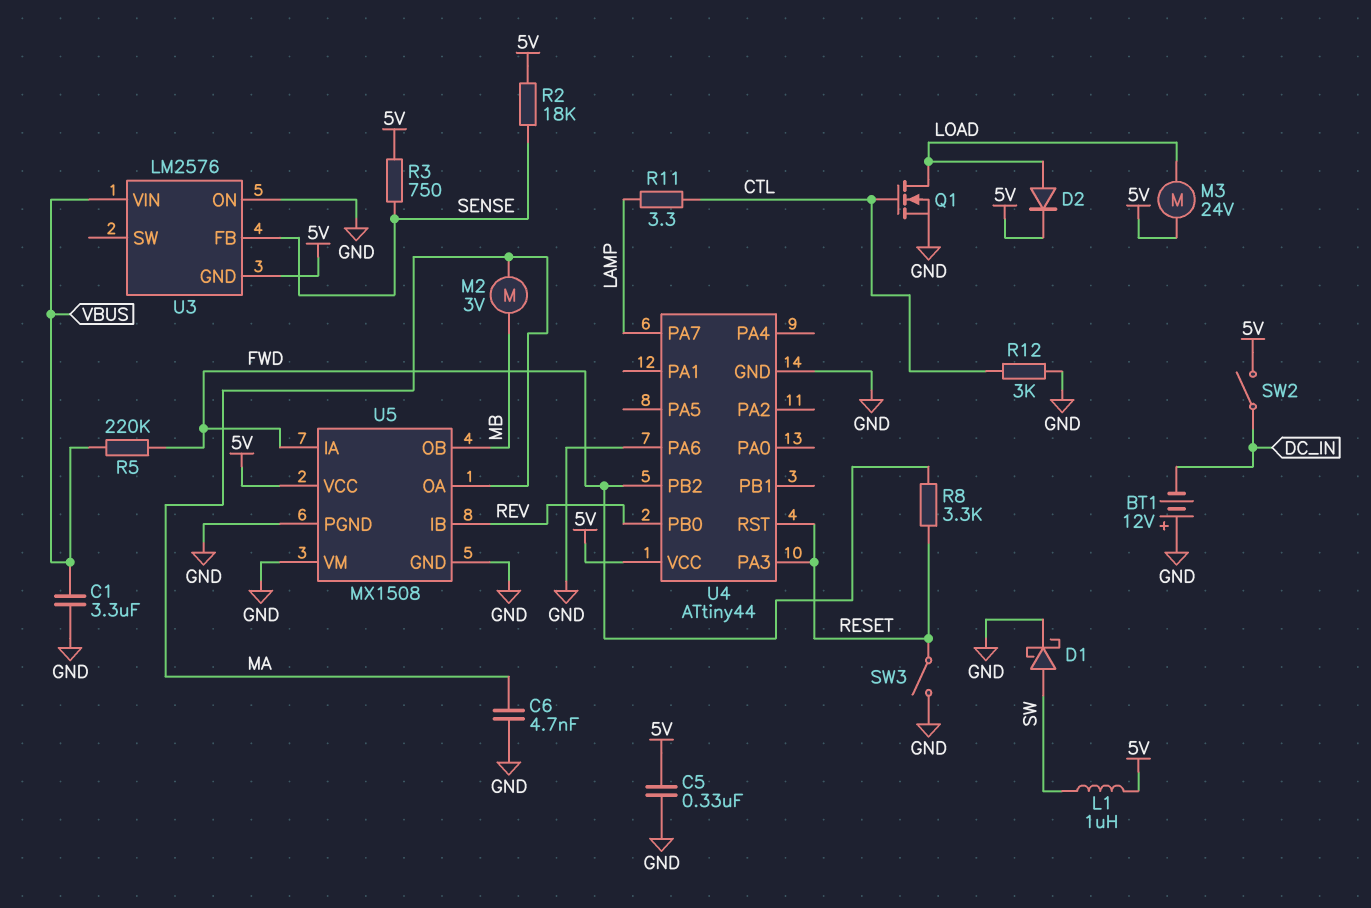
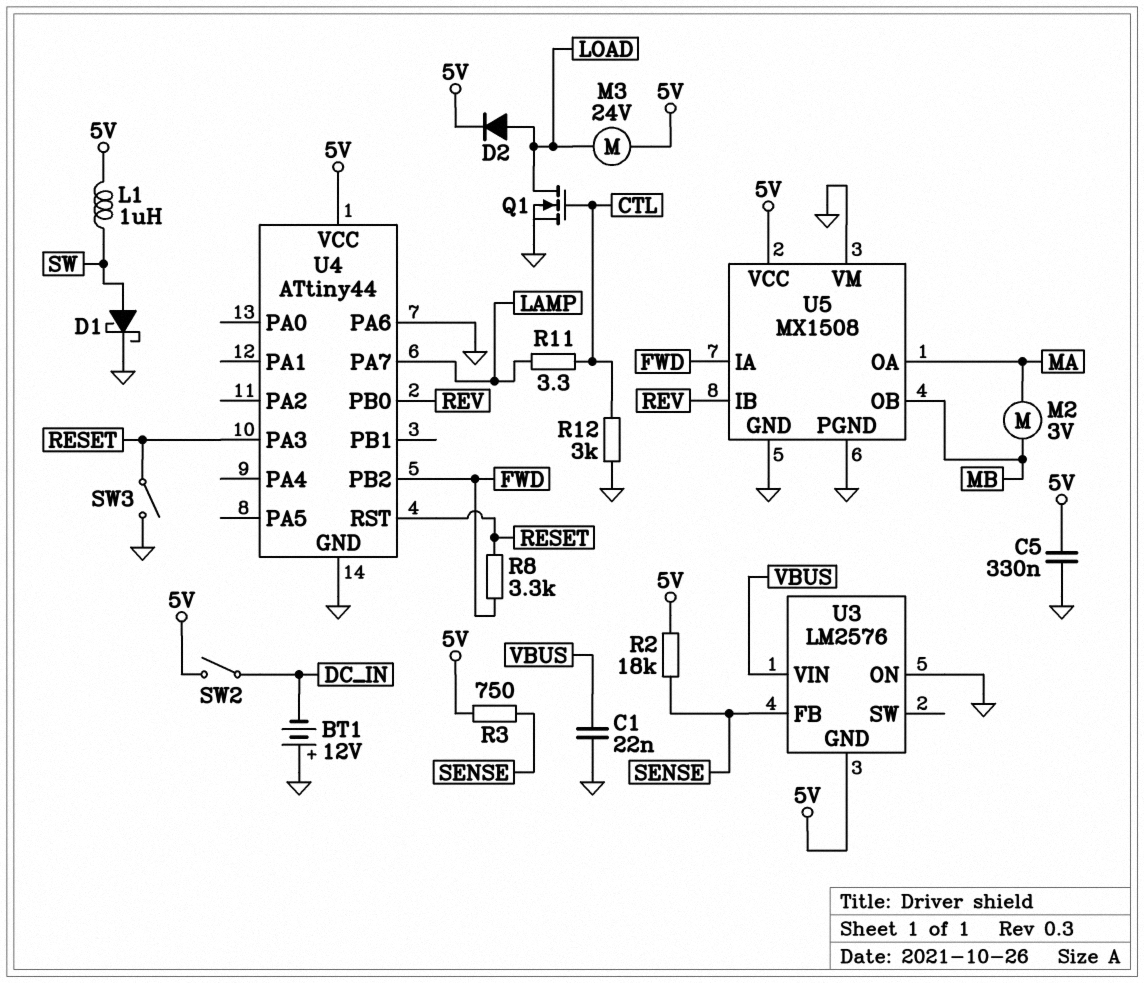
C1: 3.3uF (GND, VBUS) -> 22nF (GND, VBUS)
C6: 4.7nF (GND, MA) -> none
R5: 220k (FWD, VBUS) -> none

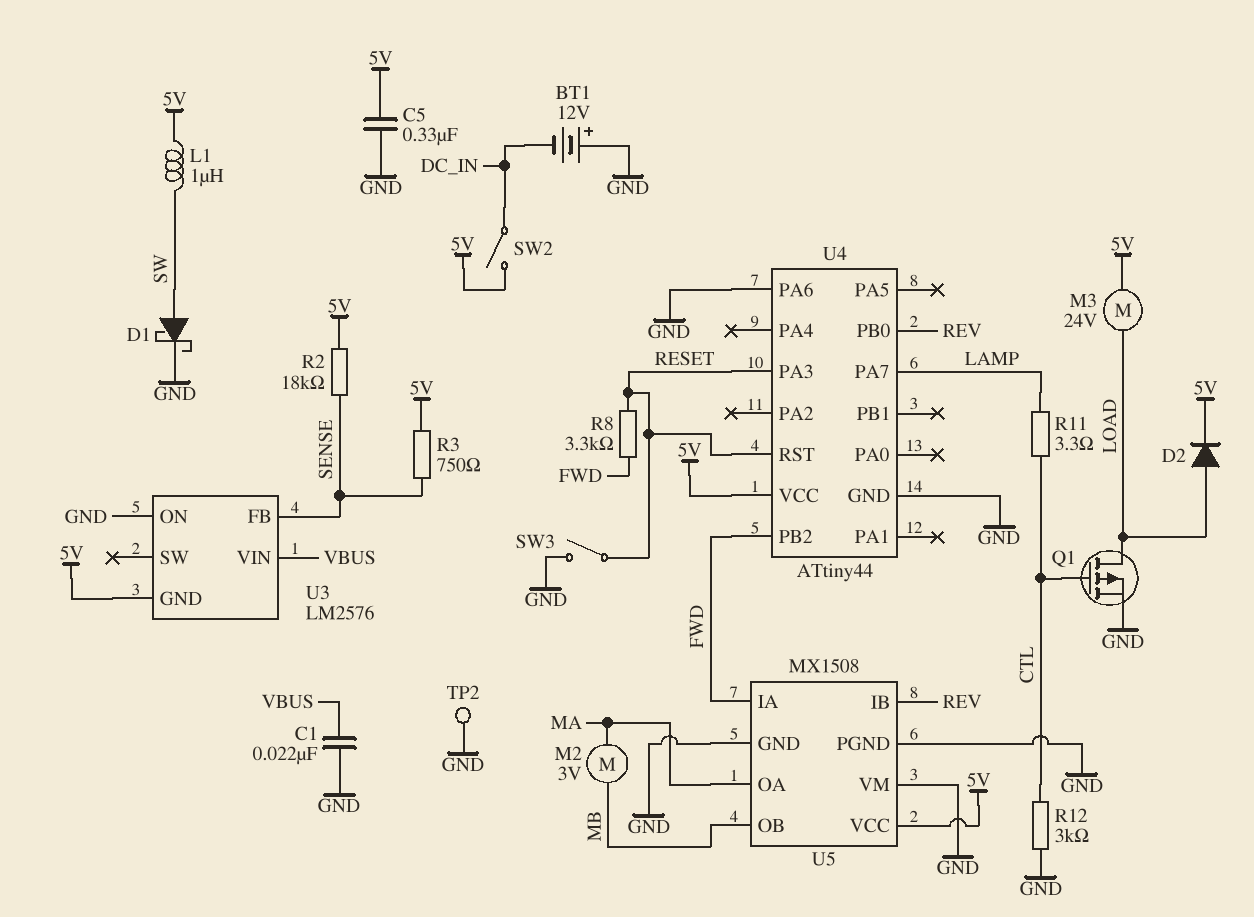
Q1: NMOS (G CTL, D LOAD, S GND) -> PMOS (G CTL, D LOAD, S GND)
TP2: none -> test point (GND)

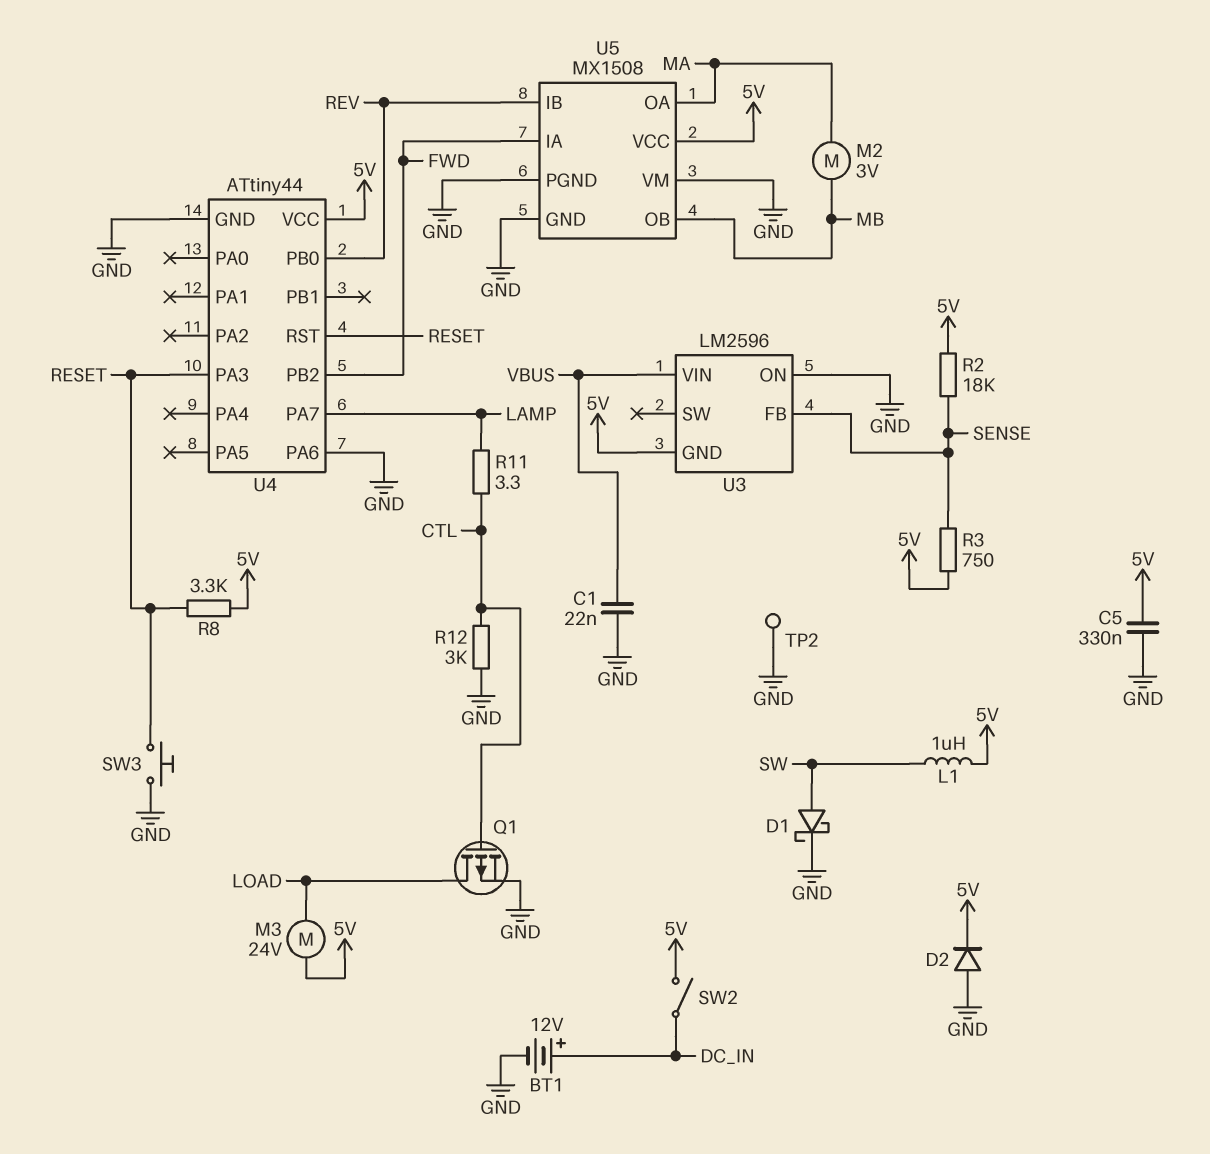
BT1: 12V (plus GND, minus DC_IN) -> 12V (plus DC_IN, minus GND)
D2: diode (A LOAD, K 5V) -> diode (A GND, K 5V)
R8: 3.3k (FWD, RESET) -> 3.3k (5V, RESET)
SW3: switch (GND, RESET) -> button (GND, RESET)
U3: LM2576 -> LM2596

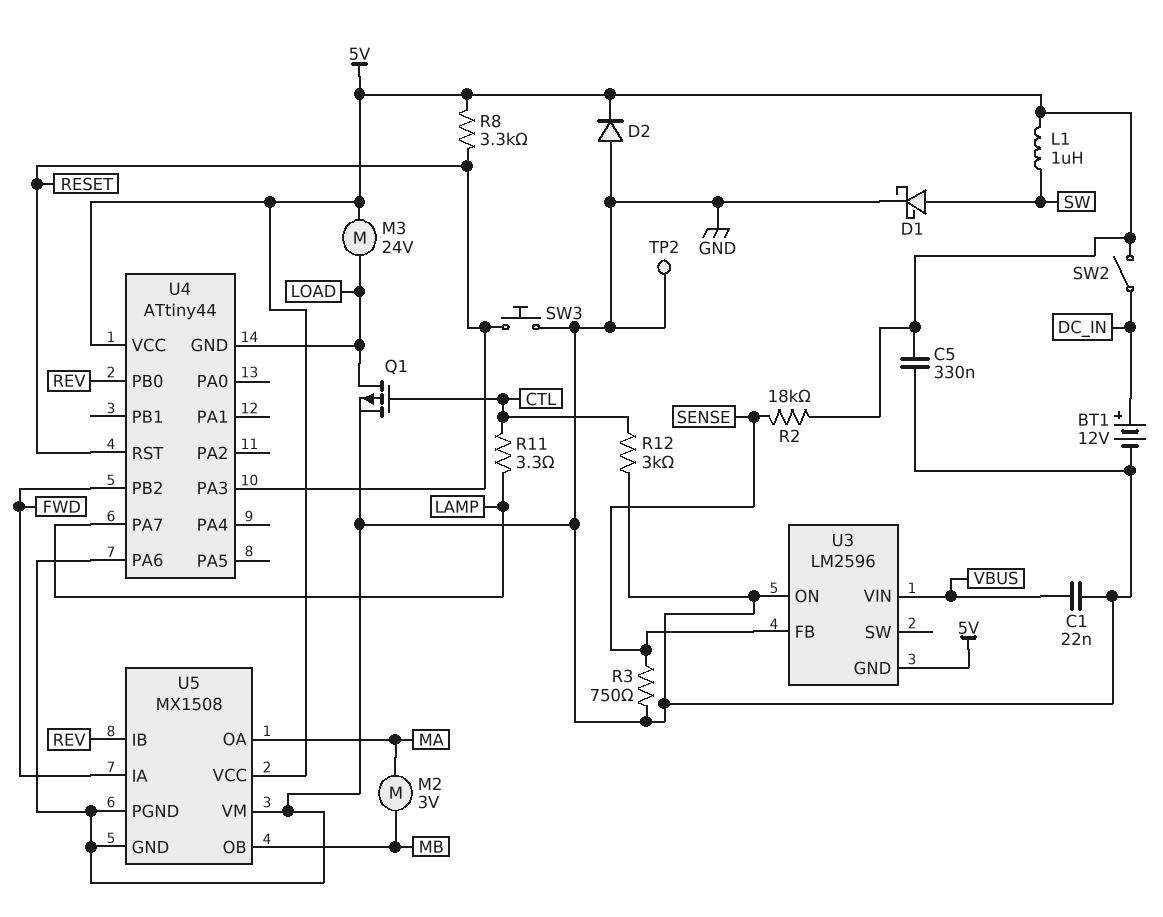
R3: 750 (5V, SENSE) -> 750 (GND, SENSE)
U4 pin GND: GND -> LOAD

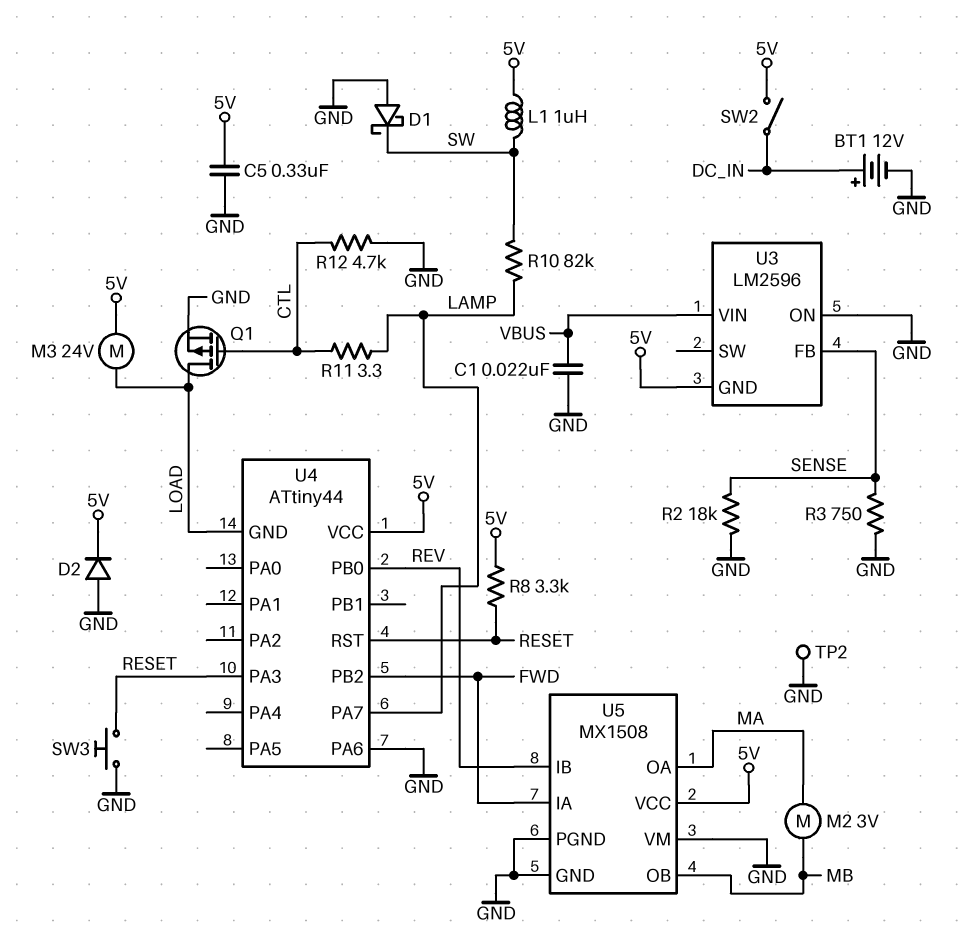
D1: schottky (A SW, K GND) -> schottky (A GND, K SW)
R2: 18k (5V, SENSE) -> 18k (GND, SENSE)
R10: none -> 82k (LAMP, SW)
R12: 3k (CTL, GND) -> 4.7k (CTL, GND)

